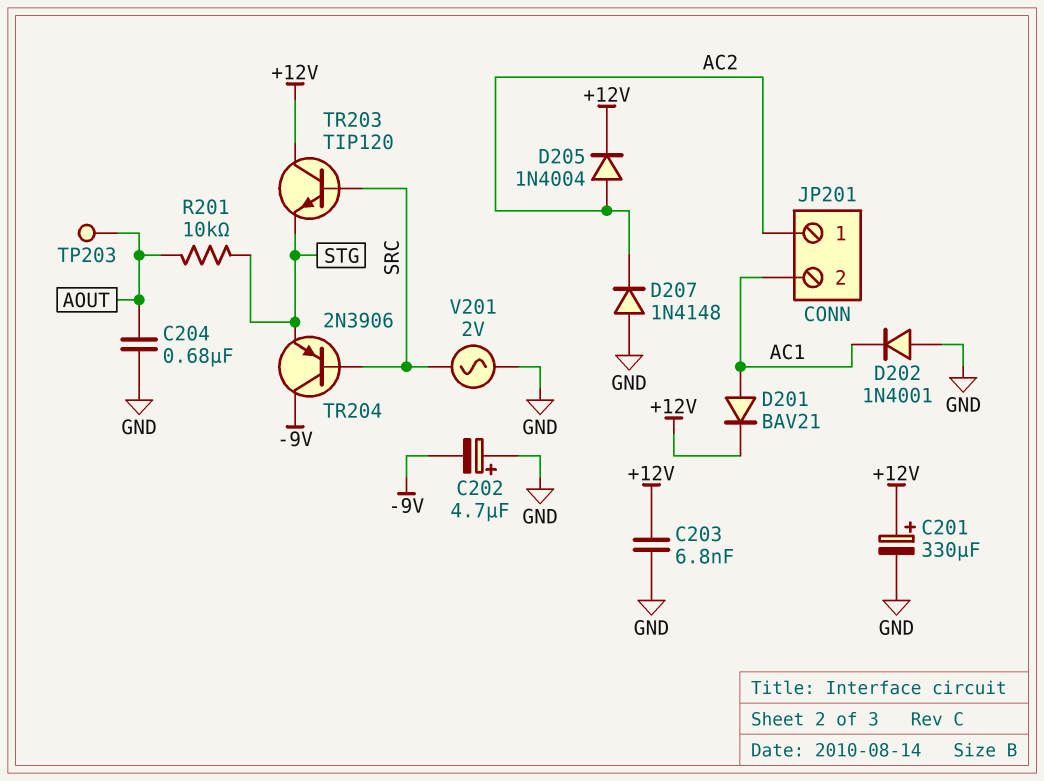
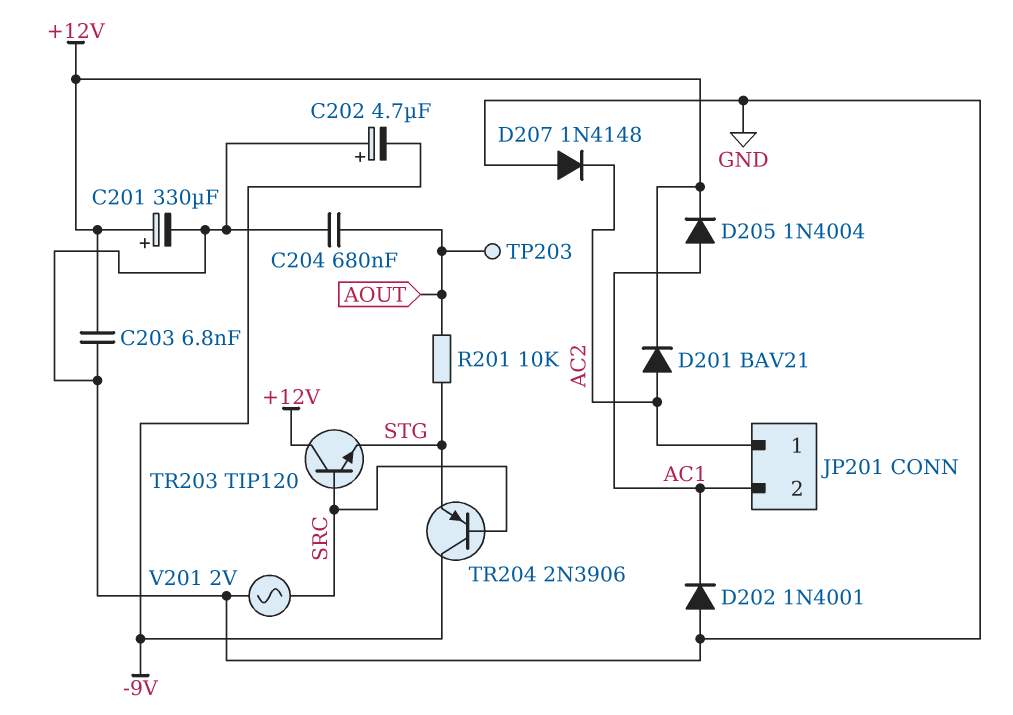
D201: diode BAV21 (A AC1, K +12V) -> diode BAV21 (A AC2, K +12V)
D205: diode 1N4004 (A AC2, K +12V) -> diode 1N4004 (A AC1, K +12V)

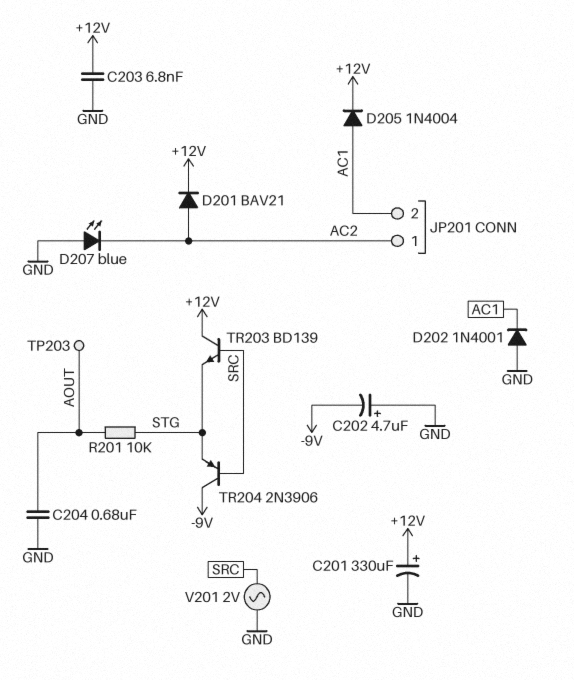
D207: diode 1N4148 (A GND, K AC2) -> LED blue (A GND, K AC2)
TR203: NPN TIP120 (B SRC, C +12V, E STG) -> NPN BD139 (B SRC, C +12V, E STG)

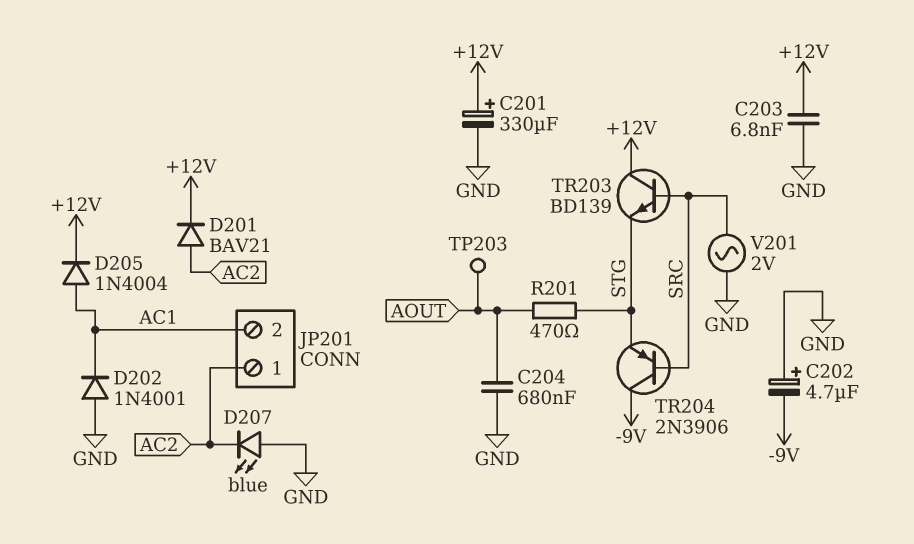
R201: 10k (AOUT, STG) -> 470 (AOUT, STG)

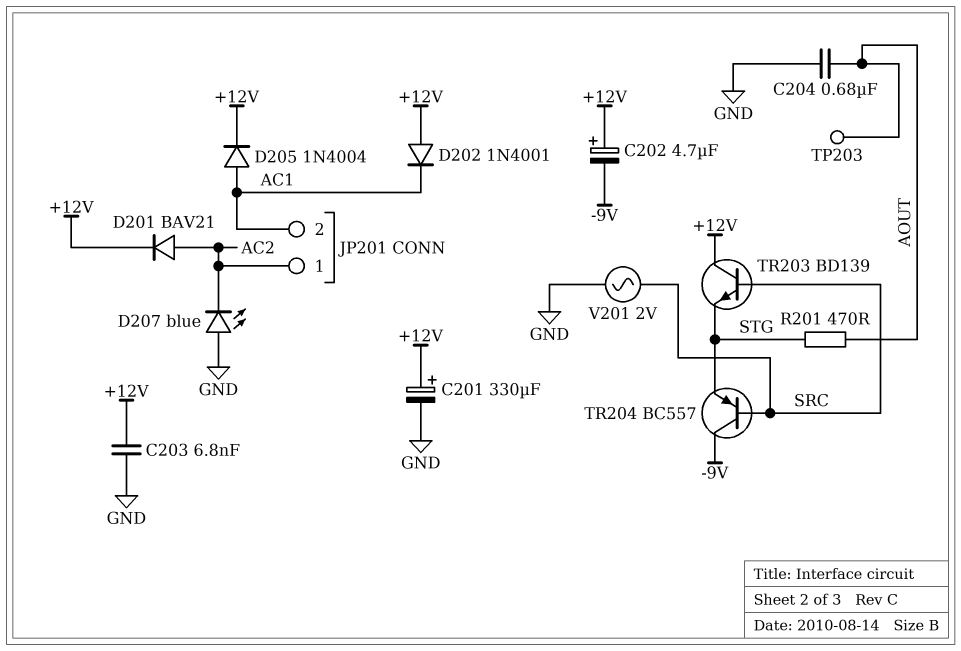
C202: 4.7uF (plus GND, minus -9V) -> 4.7uF (plus +12V, minus -9V)
D202: diode 1N4001 (A GND, K AC1) -> diode 1N4001 (A +12V, K AC1)
TR204: PNP 2N3906 (B SRC, C -9V, E STG) -> PNP BC557 (B SRC, C -9V, E STG)

